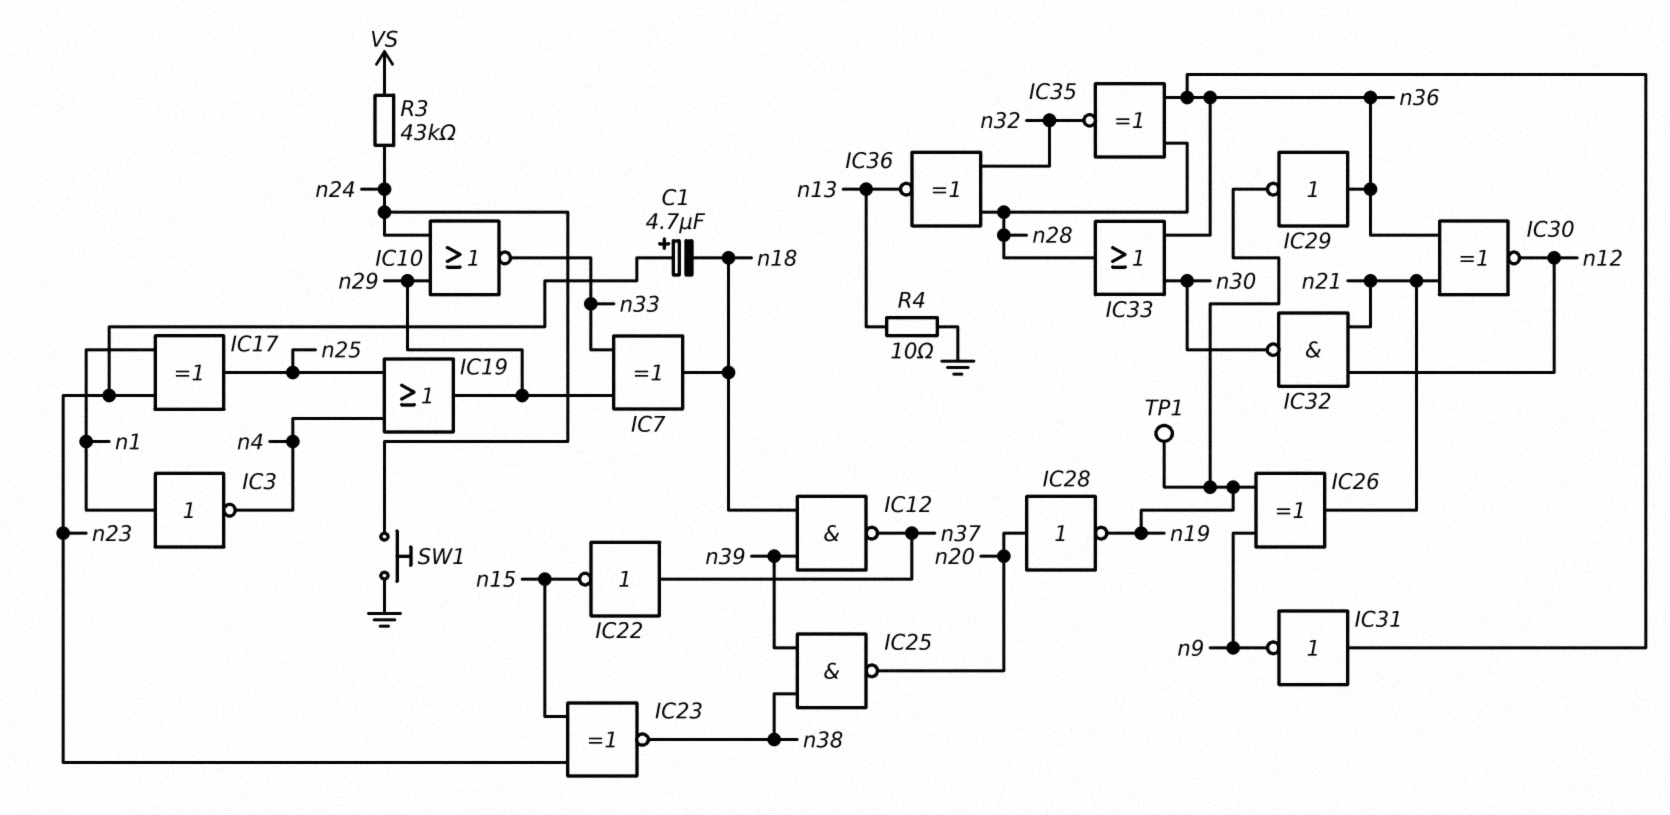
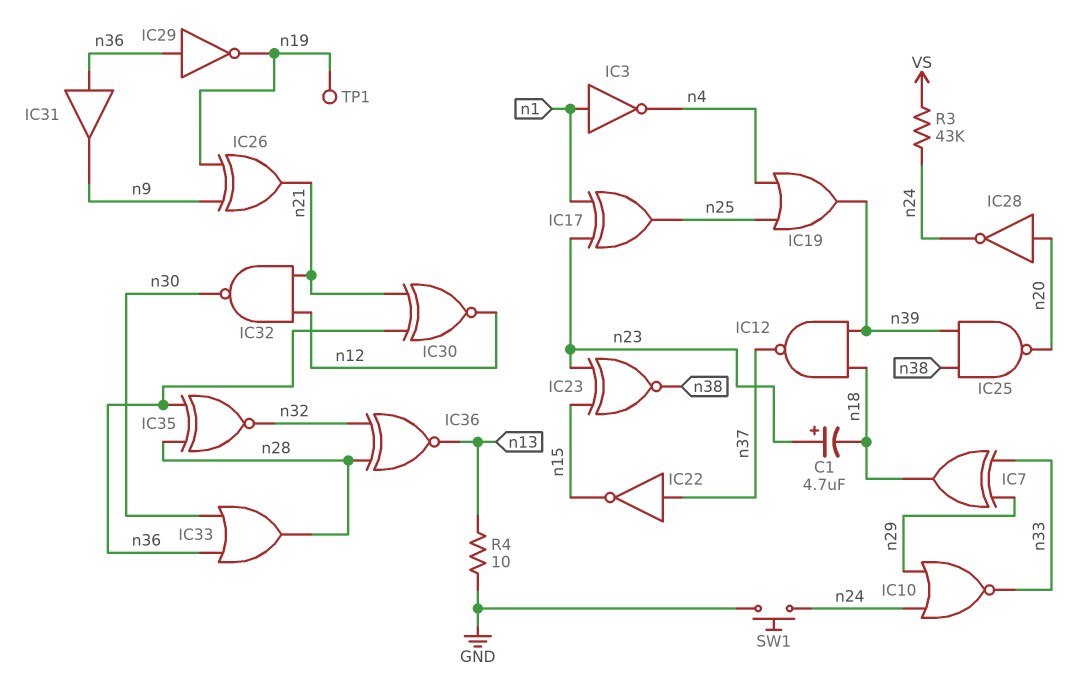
IC19: OR (in n4, in n25, out n29) -> OR (in n4, in n25, out n39)
IC28: NOT (in n20, out n19) -> NOT (in n20, out n24)
IC31: NOT (in n36, out n9) -> buffer (in n36, out n9)

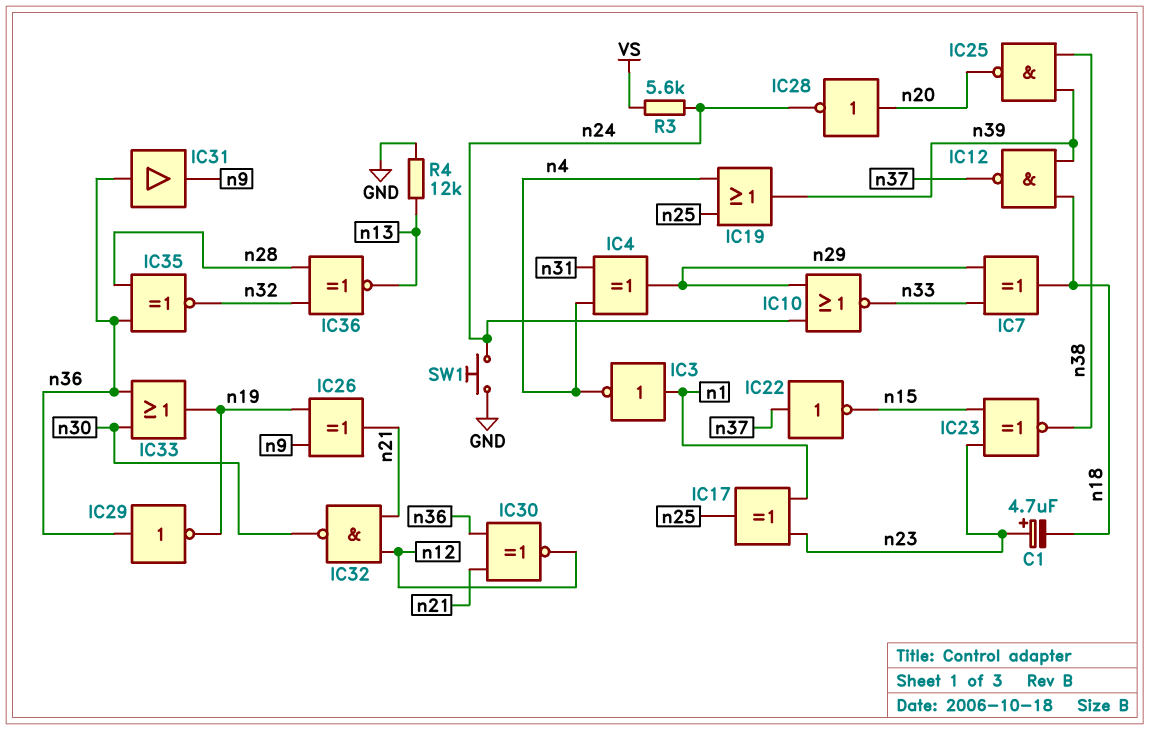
IC4: none -> XOR (in n4, in n31, out n29)
IC33: OR (in n30, in n36, out n28) -> OR (in n30, in n36, out n19)
R3: 43k (VS, n24) -> 5.6k (VS, n24)
R4: 10 (GND, n13) -> 12k (GND, n13)
TP1: test point (n19) -> none

